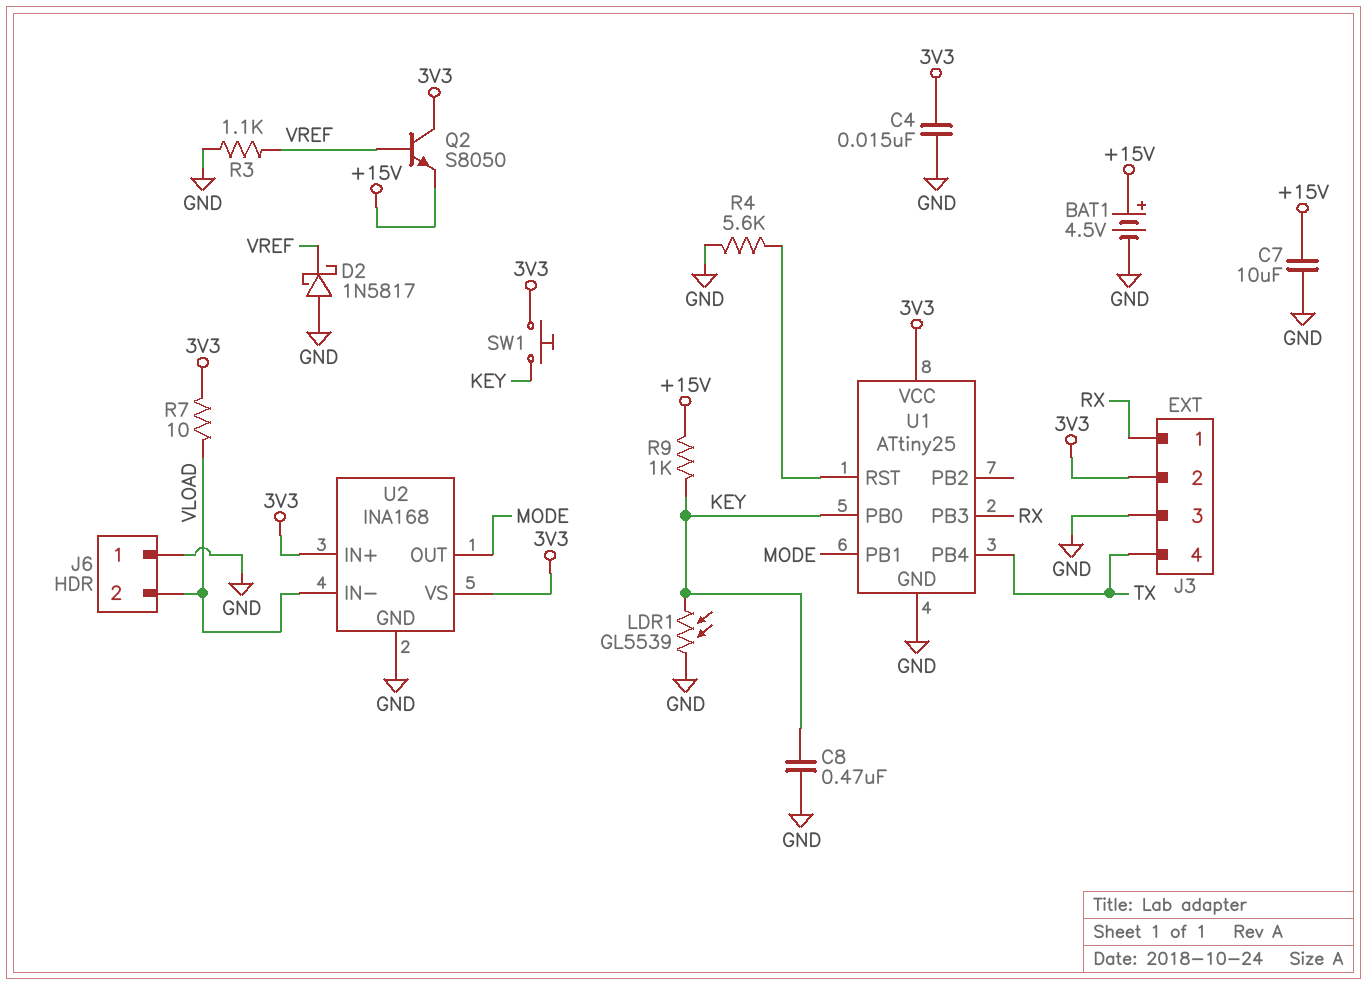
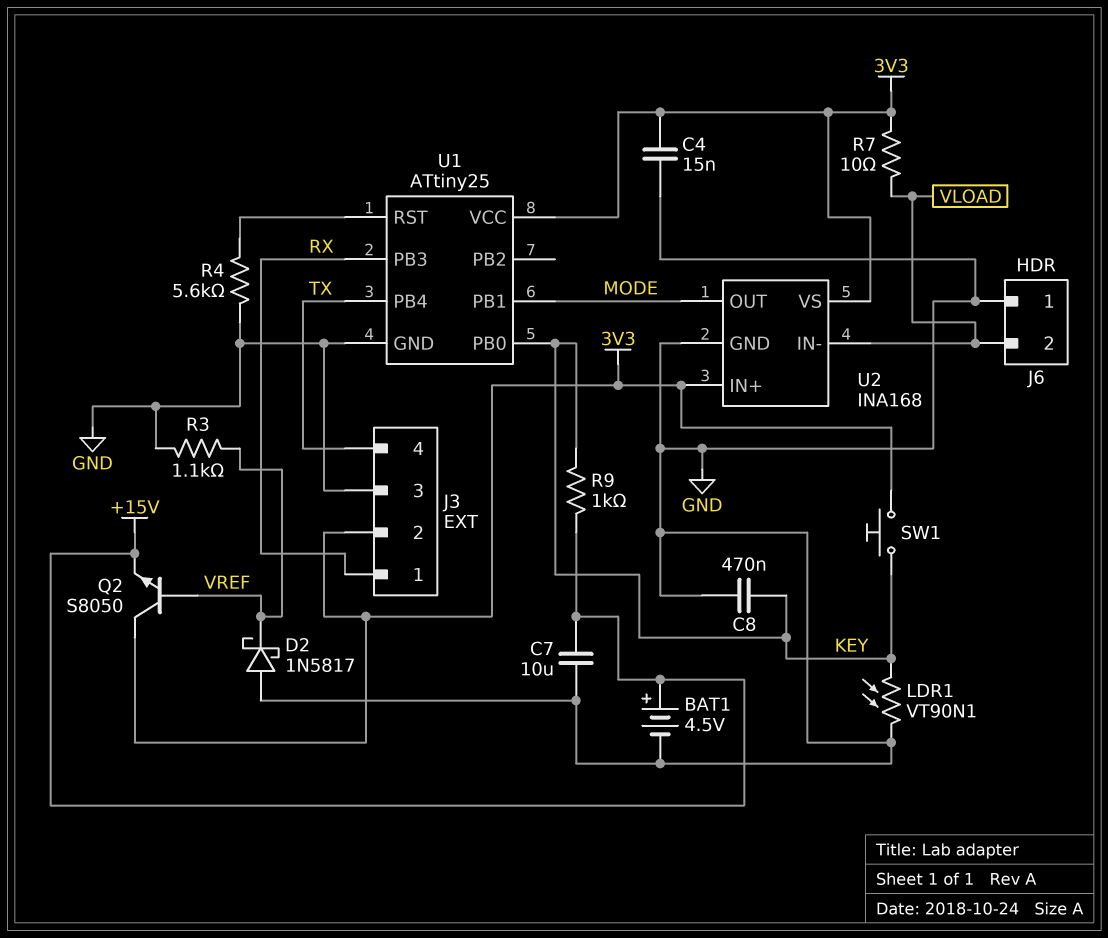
LDR1: GL5539 (GND, KEY) -> VT90N1 (GND, KEY)

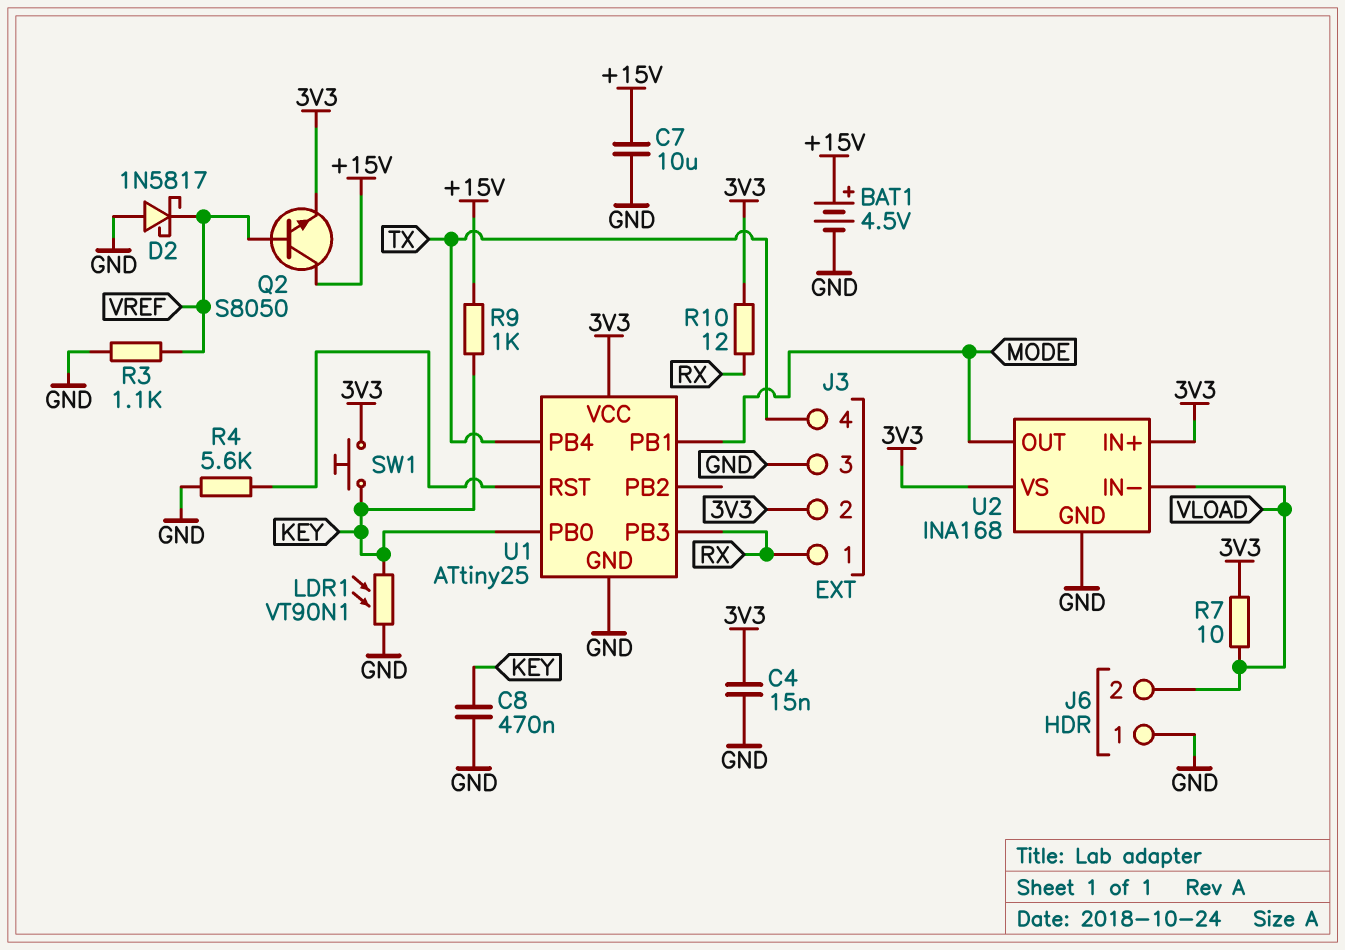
Q2: NPN S8050 (B VREF, C 3V3, E +15V) -> NPN S8050 (B VREF, C +15V, E 3V3)
R10: none -> 12 (3V3, RX)

